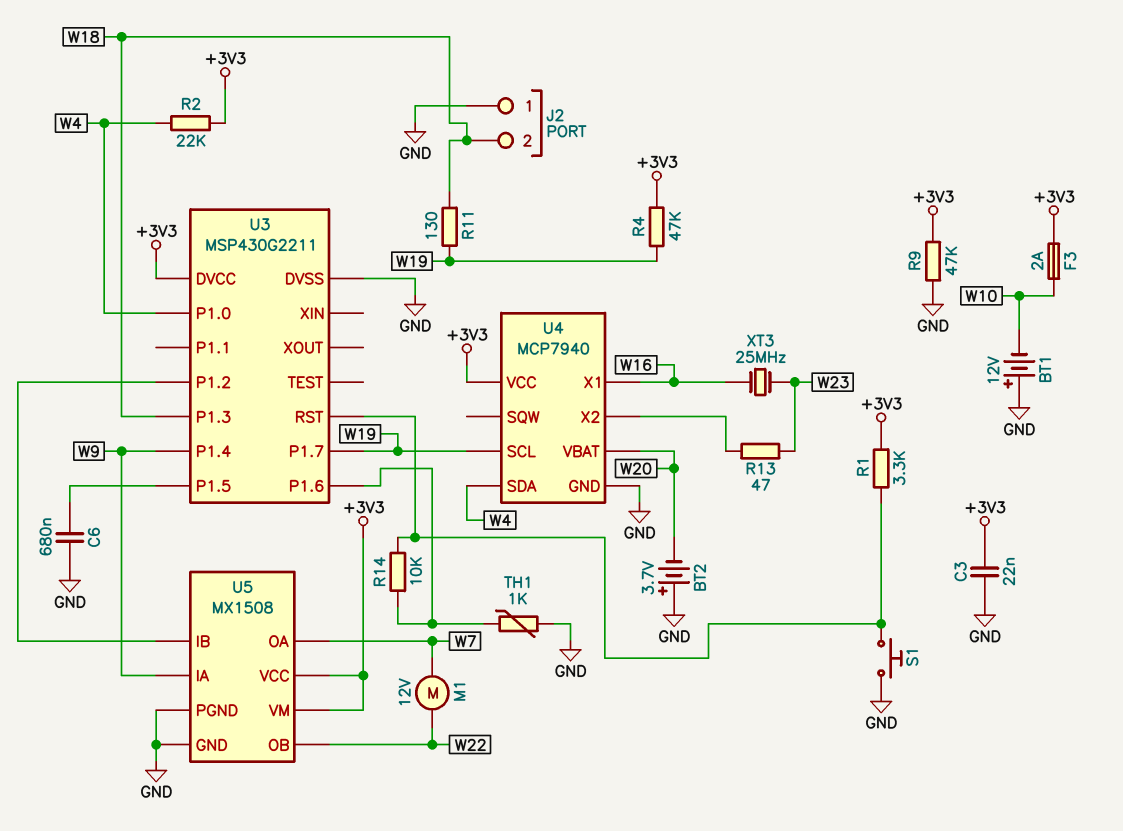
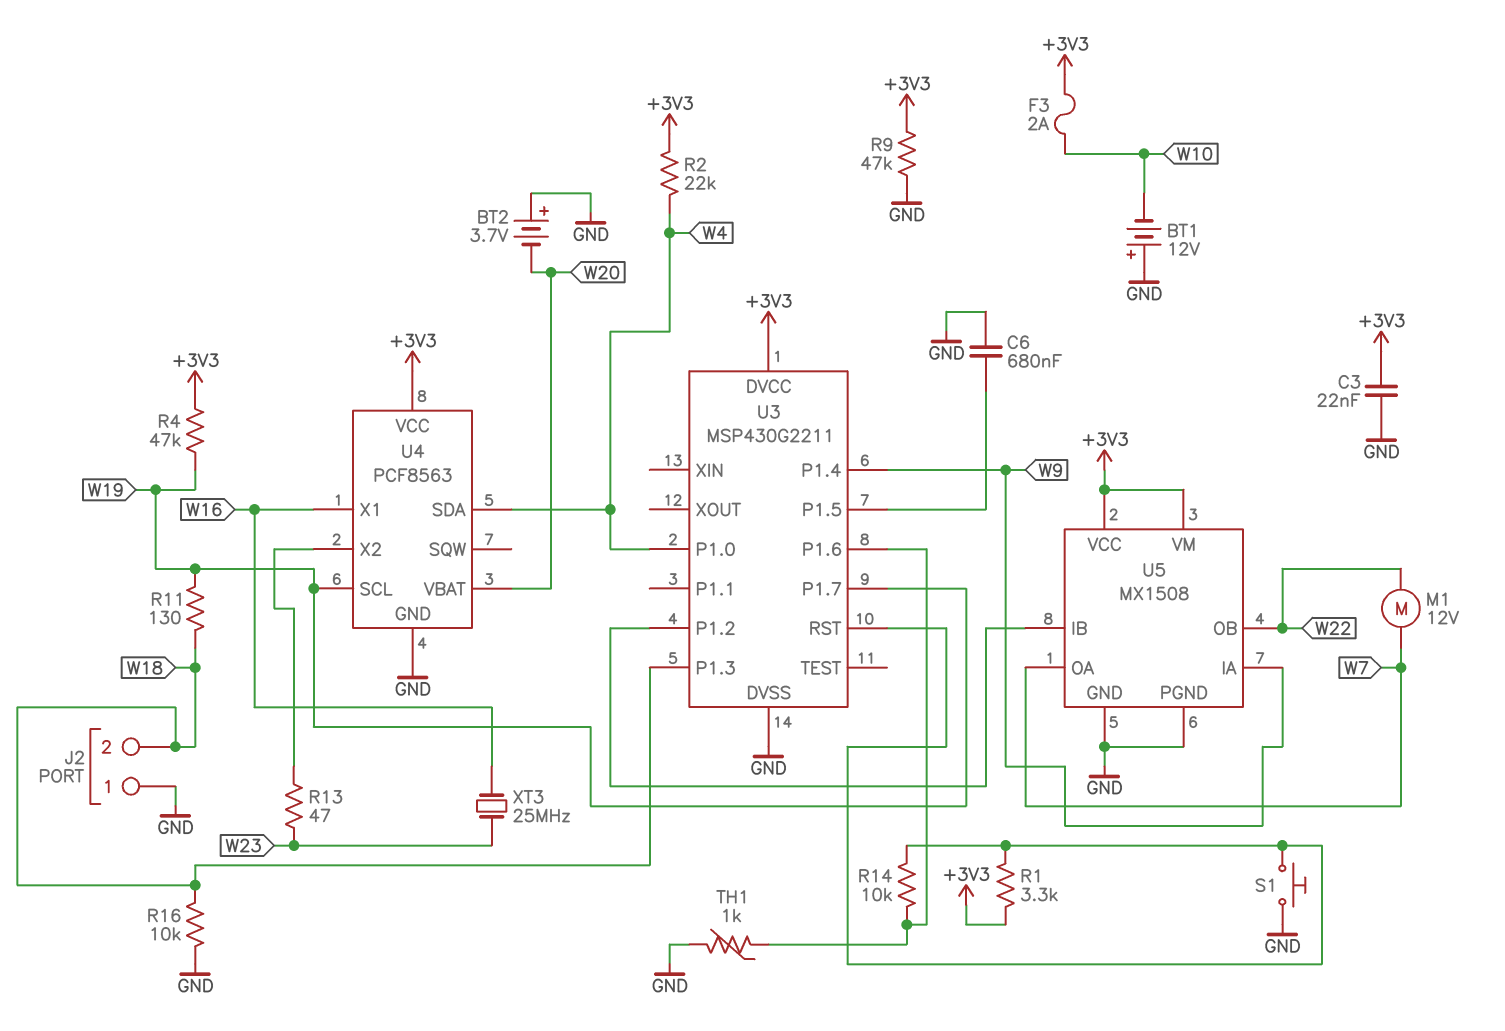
R16: none -> 10k (GND, W18)
U4: MCP7940 -> PCF8563

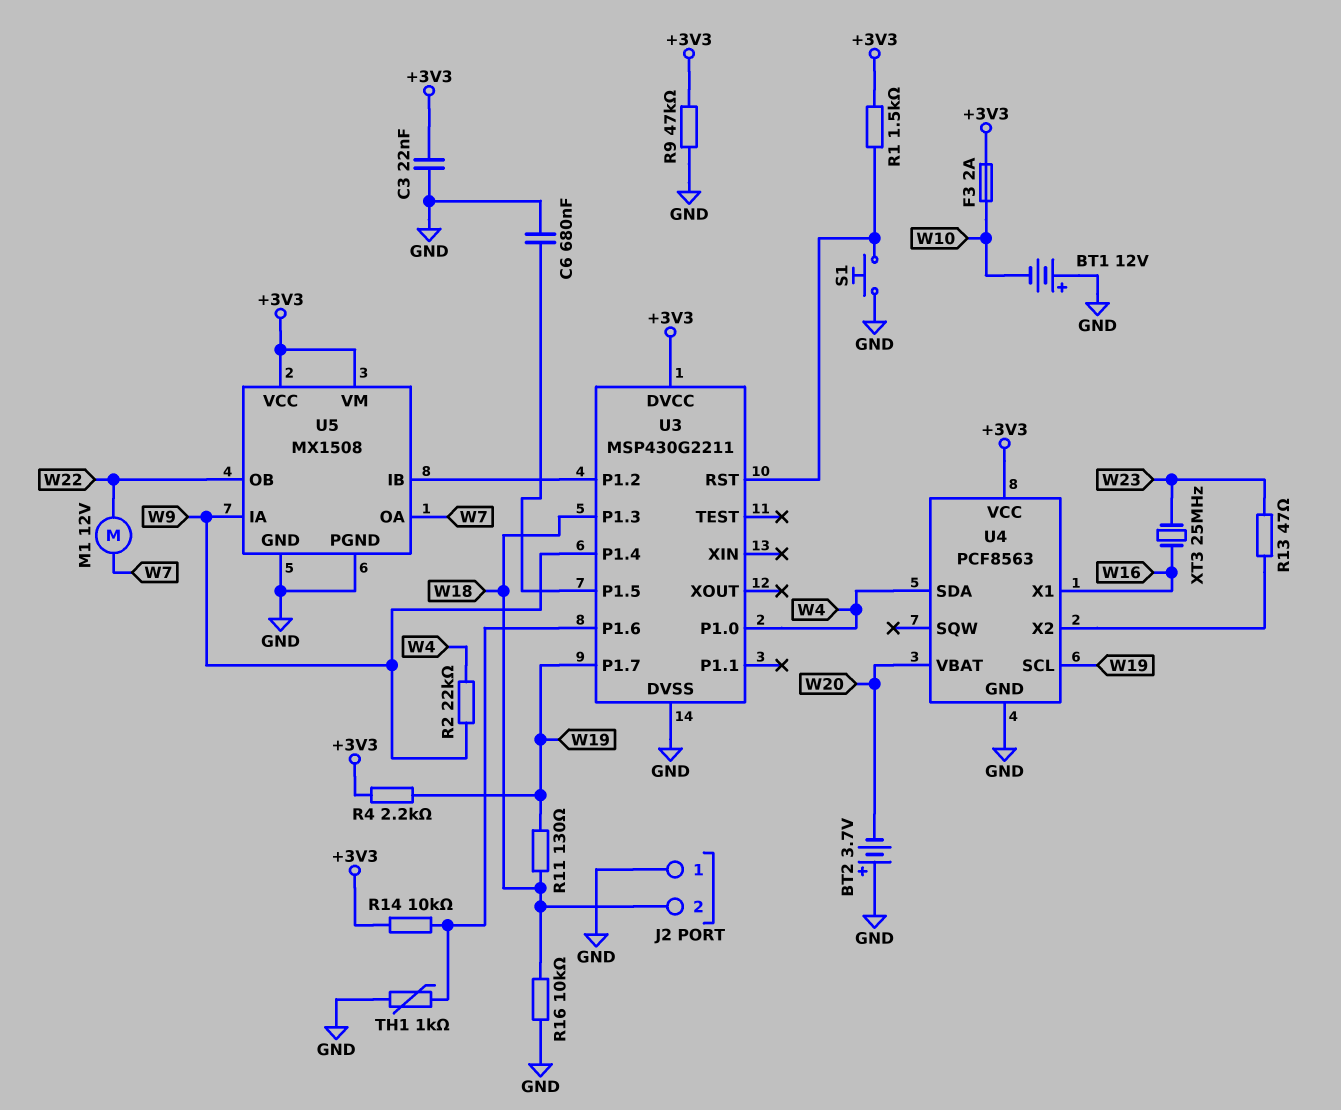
R1: 3.3k (+3V3, U3/RST) -> 1.5k (+3V3, U3/RST)
R2: 22k (+3V3, W4) -> 22k (W4, W9)
R4: 47k (+3V3, W19) -> 2.2k (+3V3, W19)
R14: 10k (U3/P1.6, U3/RST) -> 10k (+3V3, U3/P1.6)

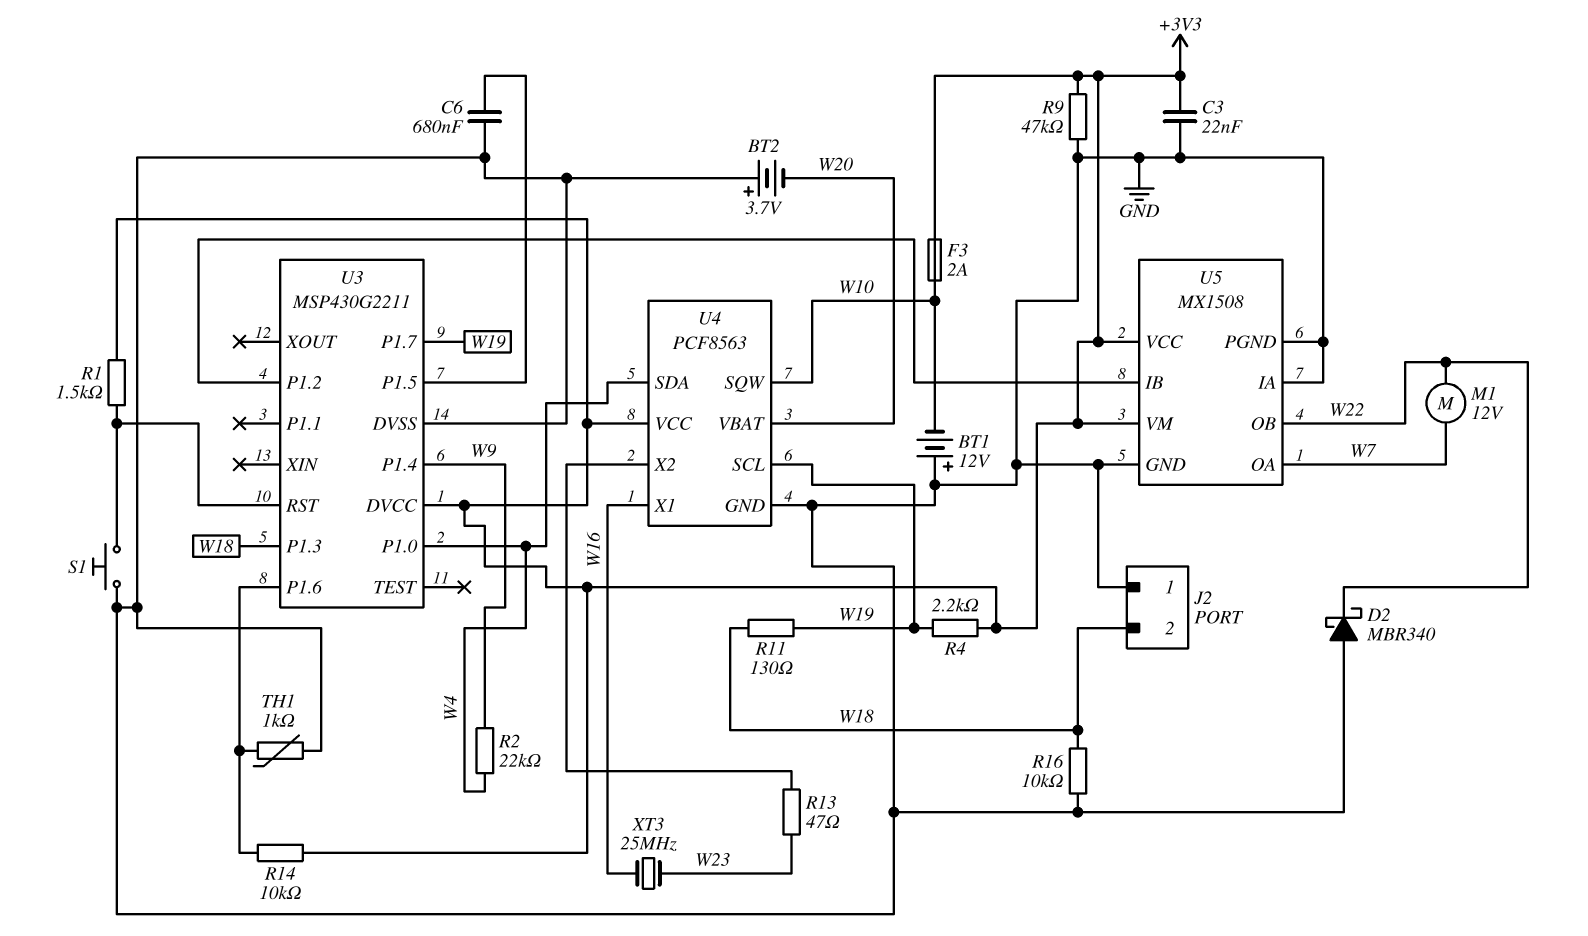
D2: none -> schottky MBR340 (A GND, K W22)
U4 pin SQW: none -> W10
U5 pin IA: W9 -> GND

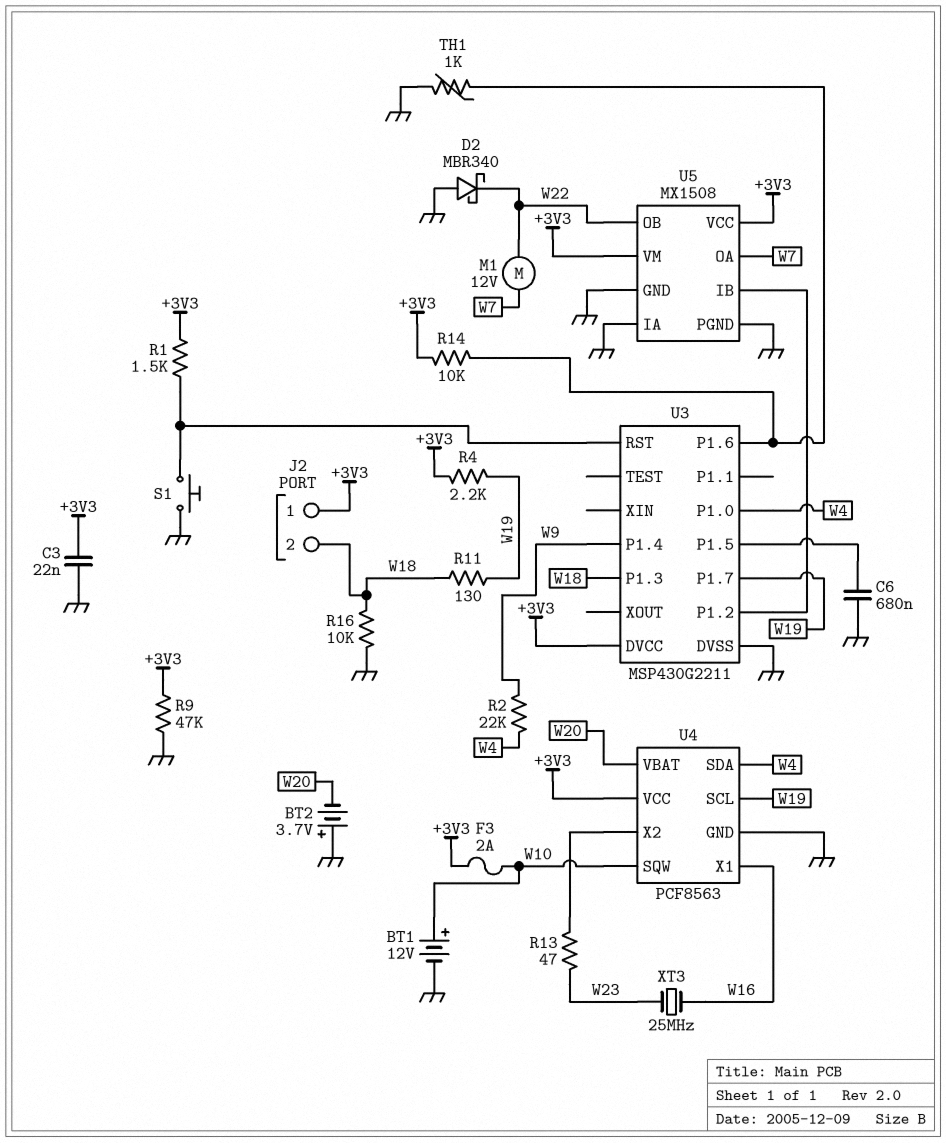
BT1: 12V (plus GND, minus W10) -> 12V (plus W10, minus GND)
J2 pin 1: GND -> +3V3

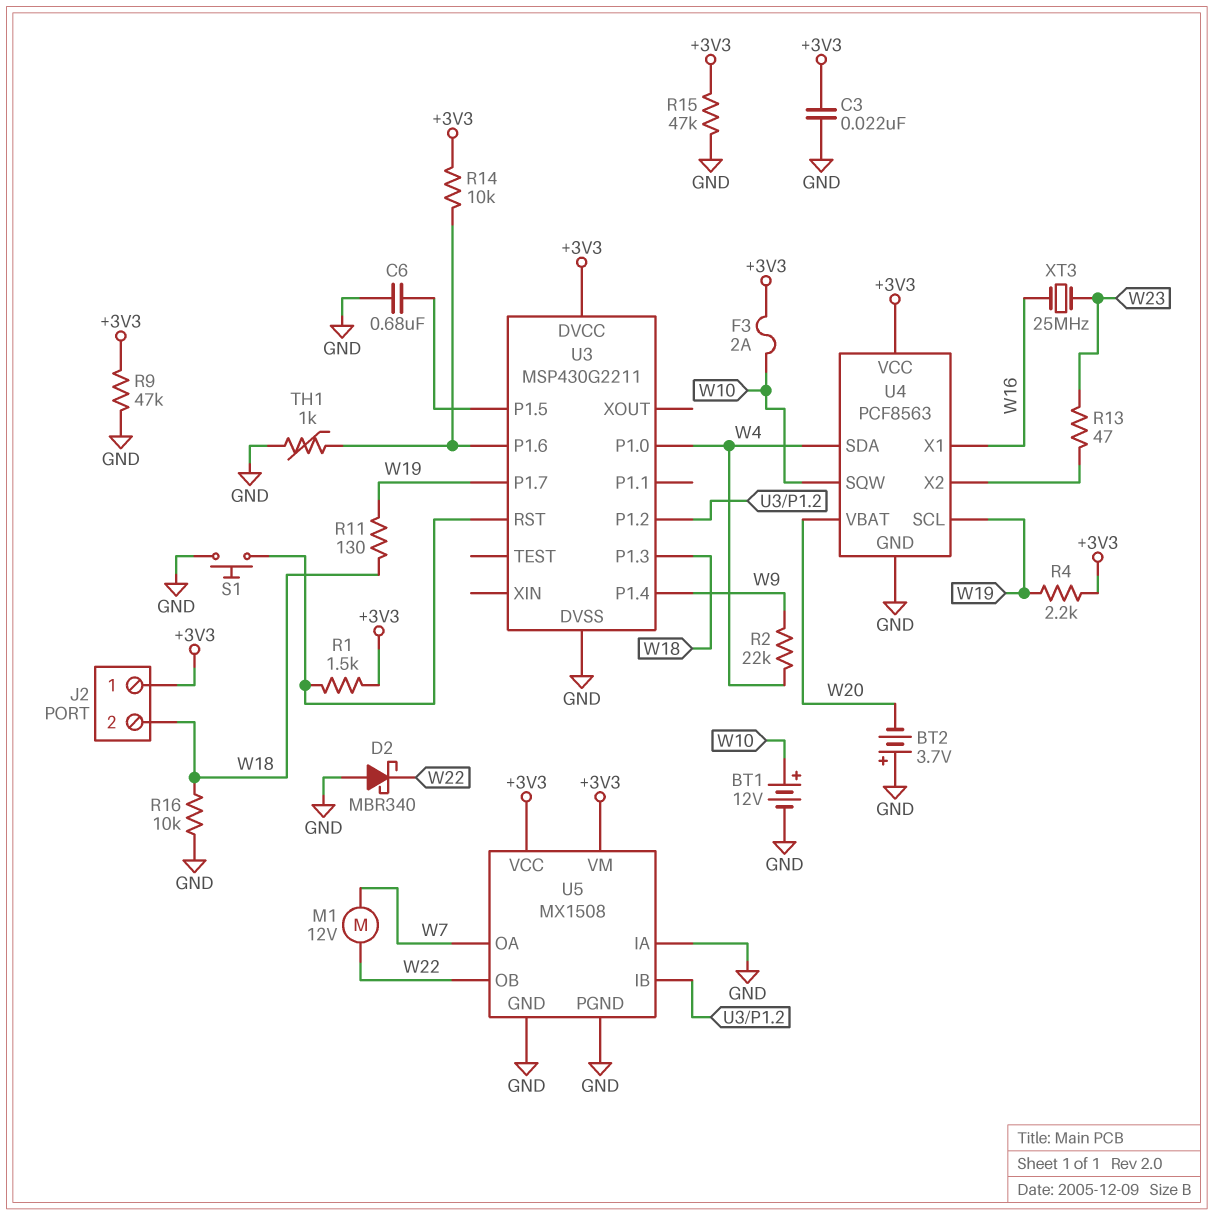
R15: none -> 47k (+3V3, GND)

